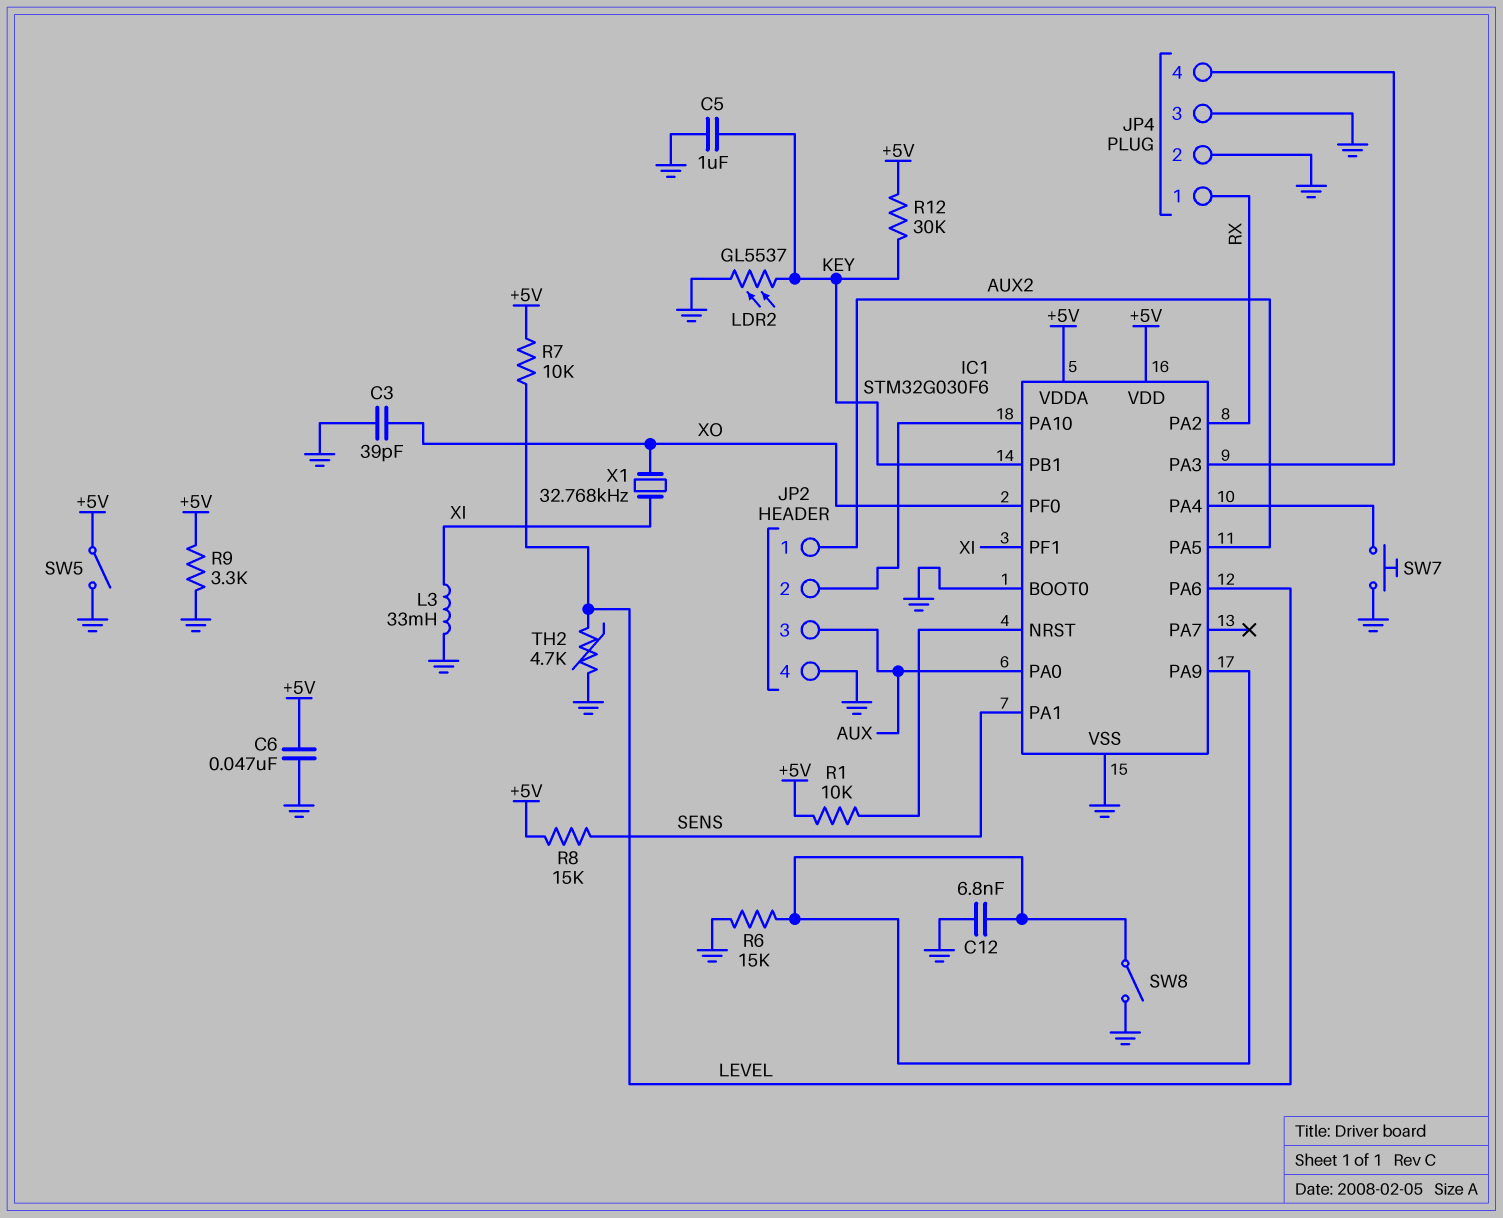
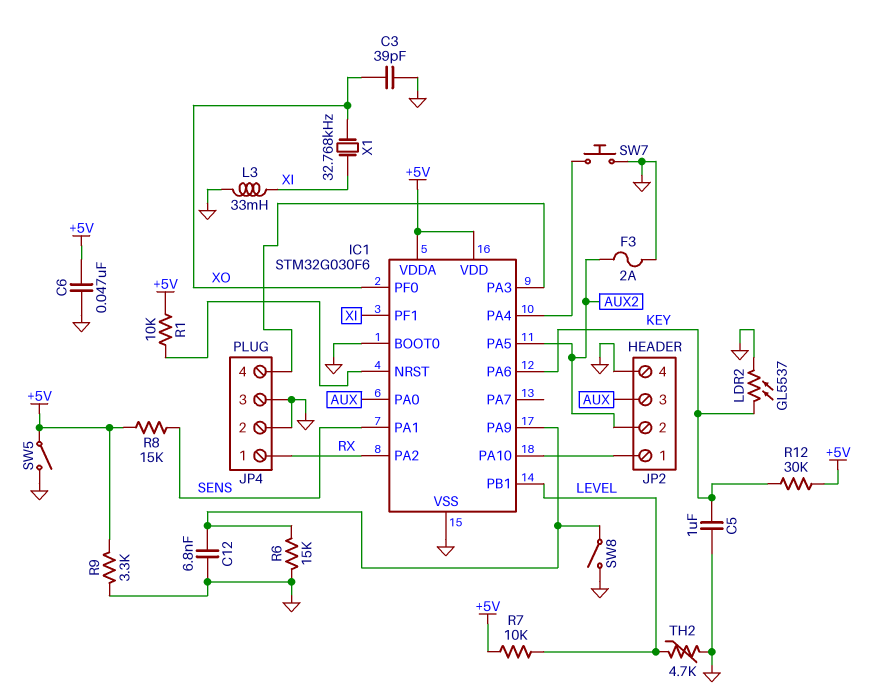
F3: none -> 2A (AUX2, GND)
IC1 pin PA6: LEVEL -> KEY
IC1 pin PB1: KEY -> LEVEL
JP2 pin 1: AUX2 -> IC1/PA10
JP2 pin 2: IC1/PA10 -> AUX2

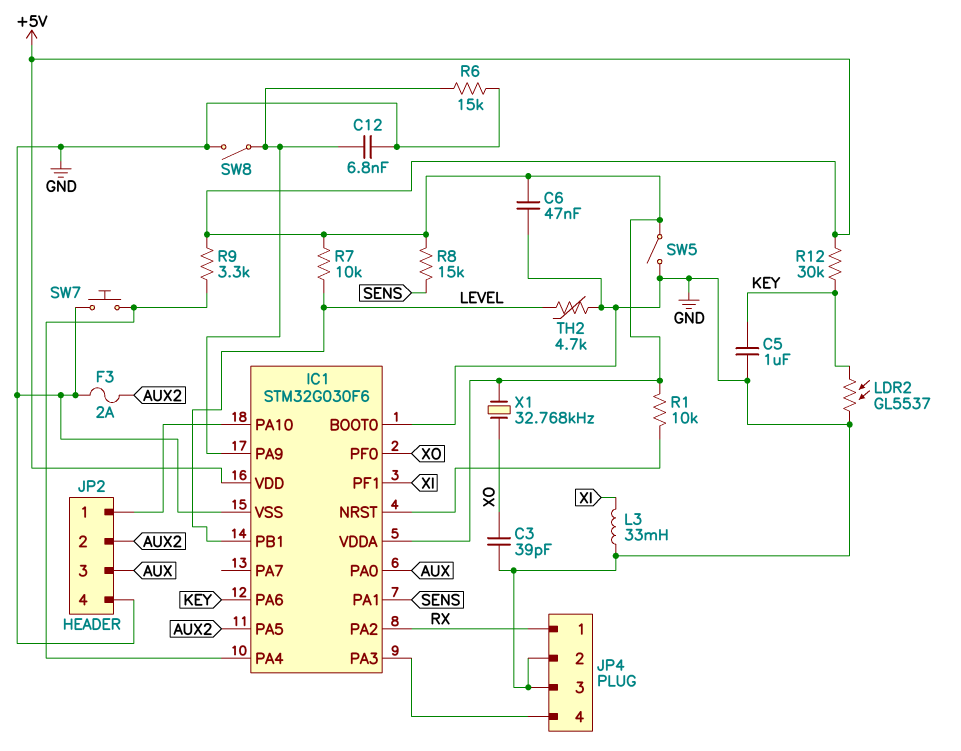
R9: 3.3k (+5V, GND) -> 3.3k (+5V, IC1/PA4)
X1: 32.768kHz (XI, XO) -> 32.768kHz (+5V, XO)

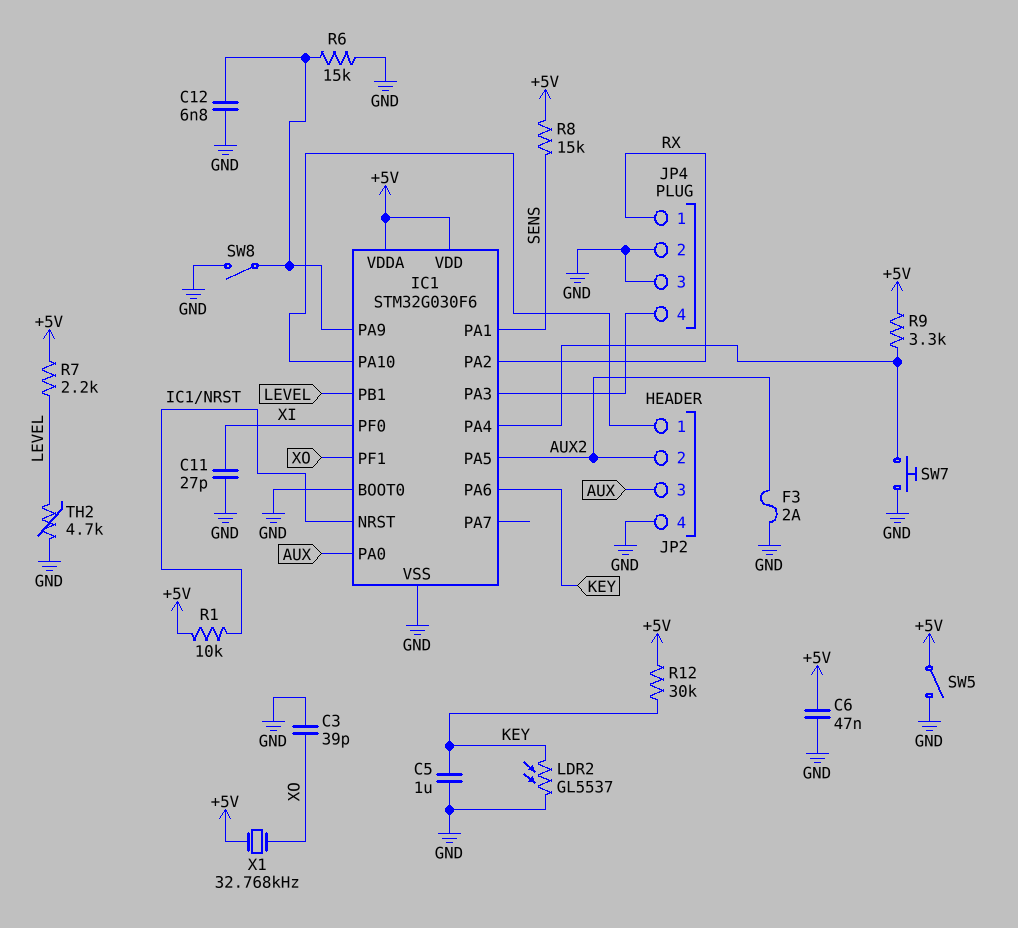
C11: none -> 27pF (GND, XI)
IC1 pin PF0: XO -> XI
IC1 pin PF1: XI -> XO
L3: 33mH (GND, XI) -> none
R7: 10k (+5V, LEVEL) -> 2.2k (+5V, LEVEL)

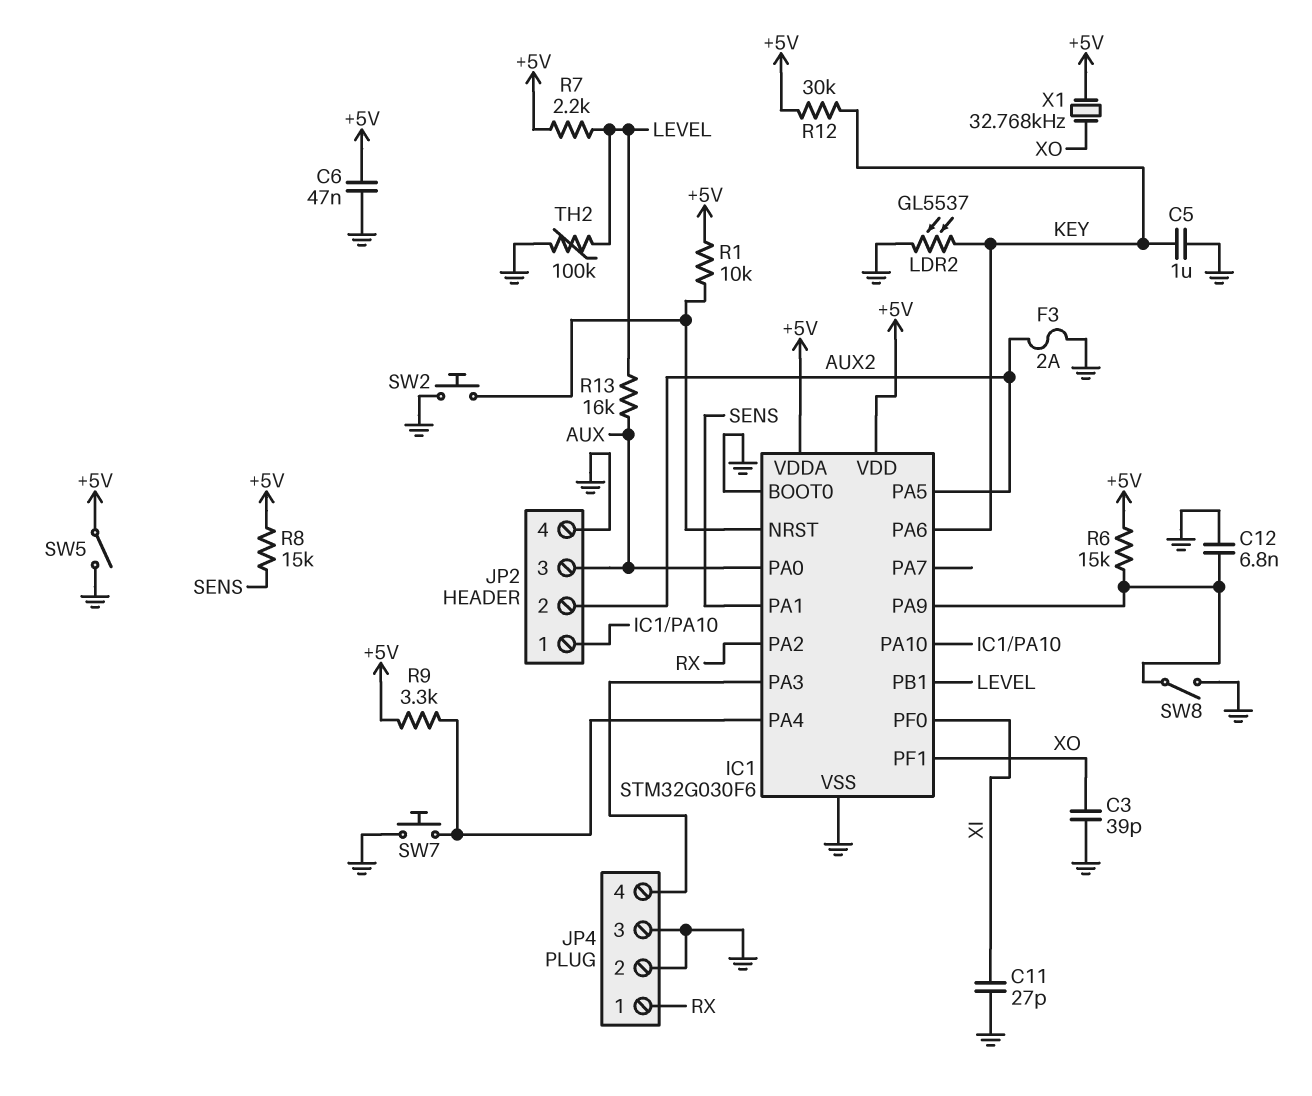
R6: 15k (GND, IC1/PA9) -> 15k (+5V, IC1/PA9)
R13: none -> 16k (AUX, LEVEL)
SW2: none -> button (GND, IC1/NRST)
TH2: 4.7k (GND, LEVEL) -> 100k (GND, LEVEL)

